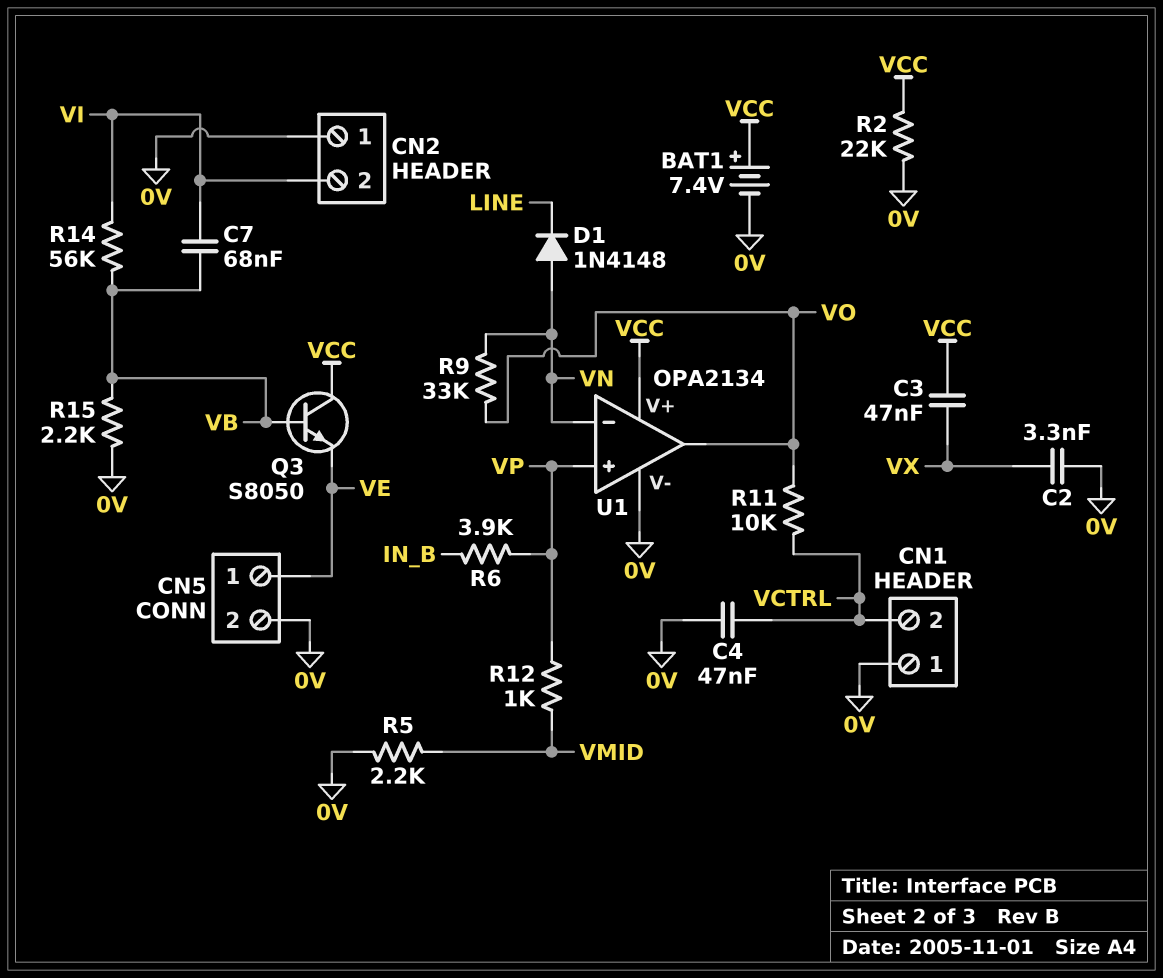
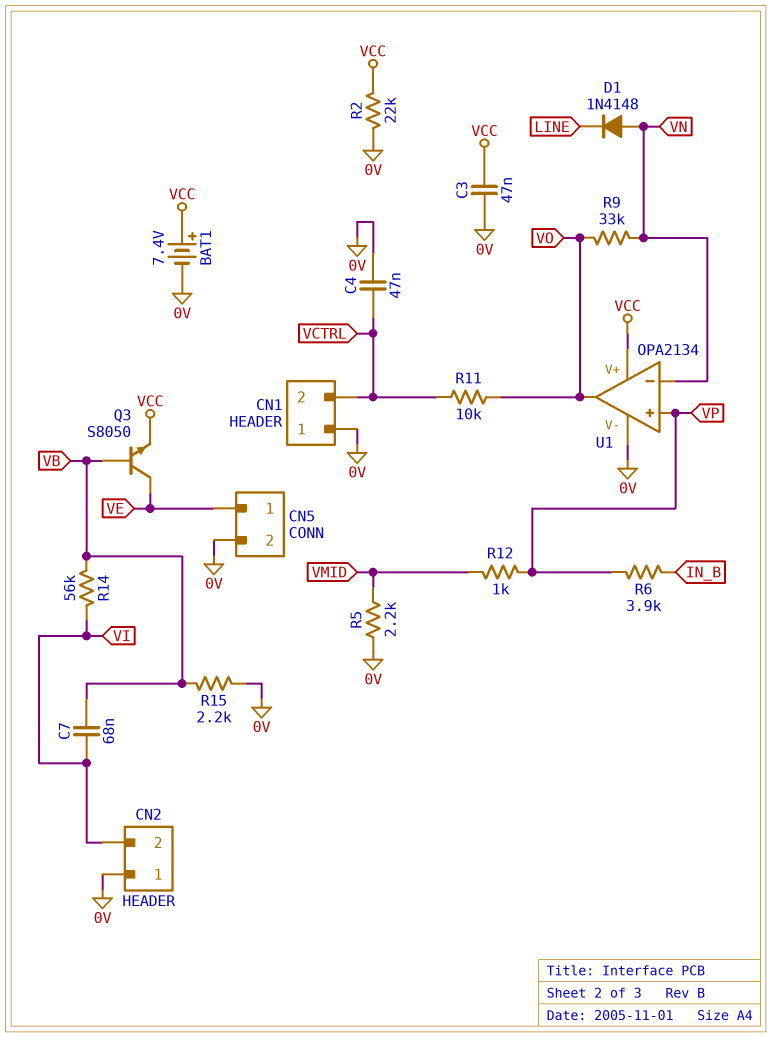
C2: 3.3nF (0V, VX) -> none
C3: 47nF (VCC, VX) -> 47nF (0V, VCC)
Q3: NPN S8050 (B VB, C VCC, E VE) -> NPN S8050 (B VB, C VE, E VCC)

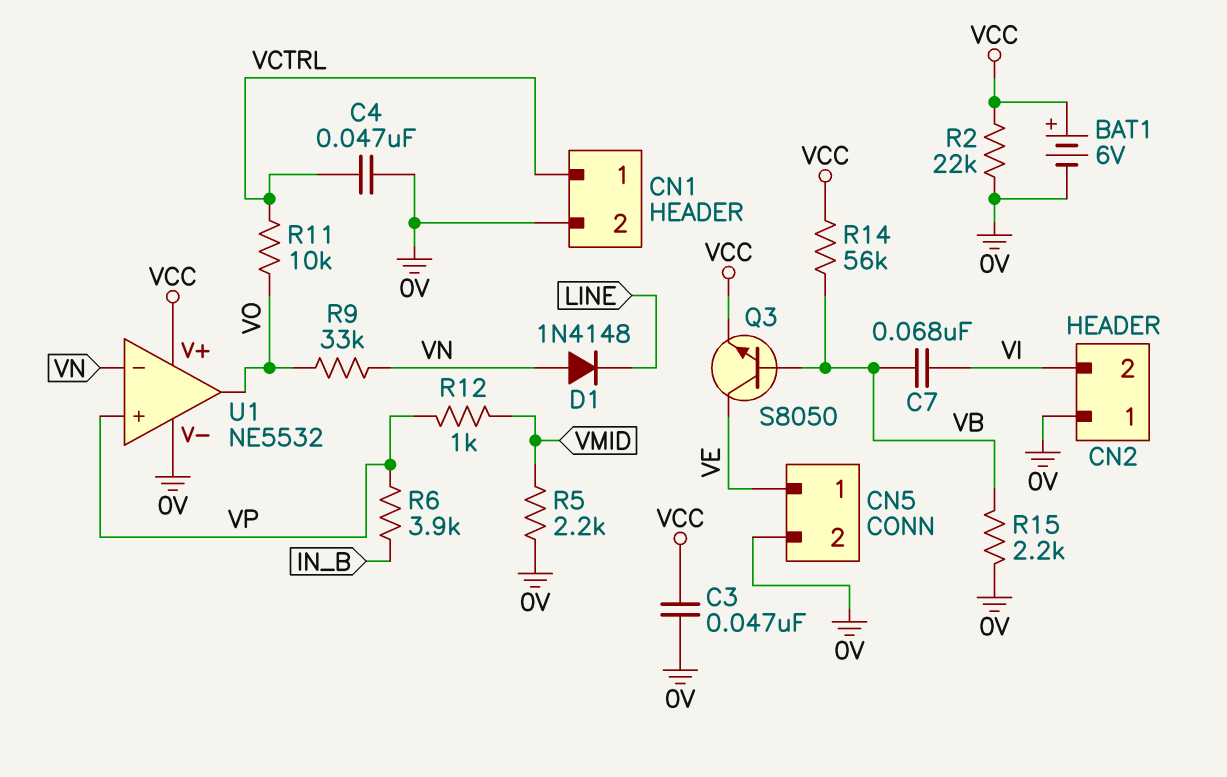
BAT1: 7.4V (plus VCC, minus 0V) -> 6V (plus VCC, minus 0V)
CN1 pin 1: 0V -> VCTRL
CN1 pin 2: VCTRL -> 0V
R14: 56k (VB, VI) -> 56k (VB, VCC)
U1: OPA2134 -> NE5532

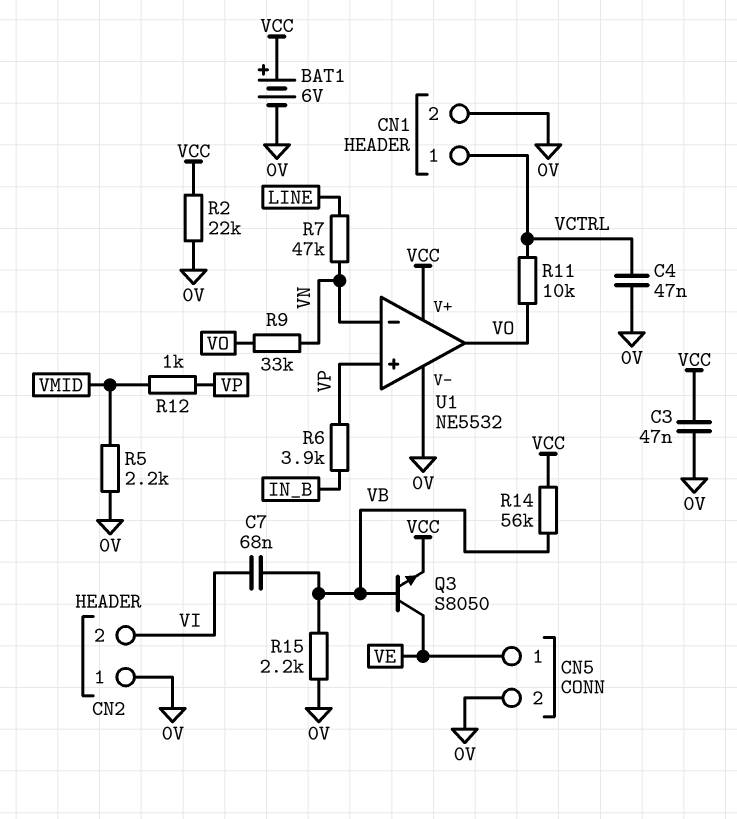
D1: diode 1N4148 (A VN, K LINE) -> none
R7: none -> 47k (LINE, VN)

